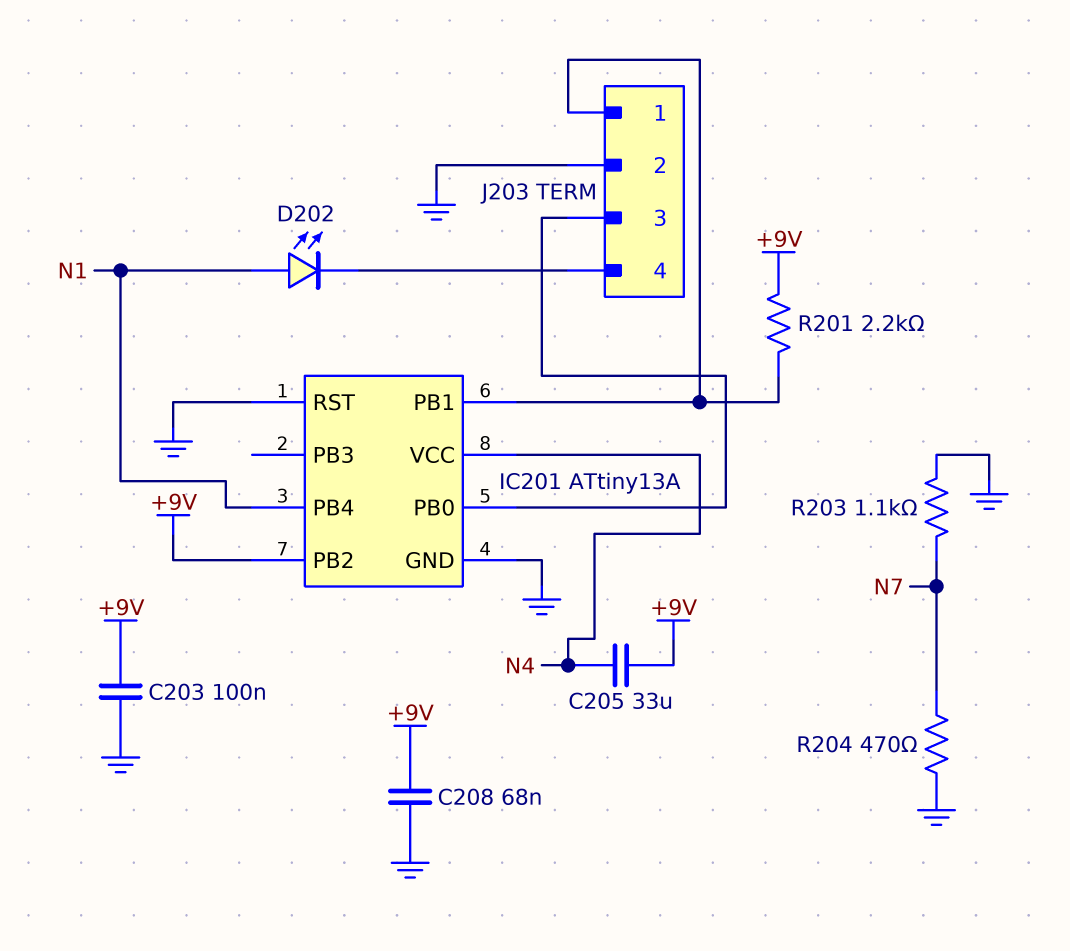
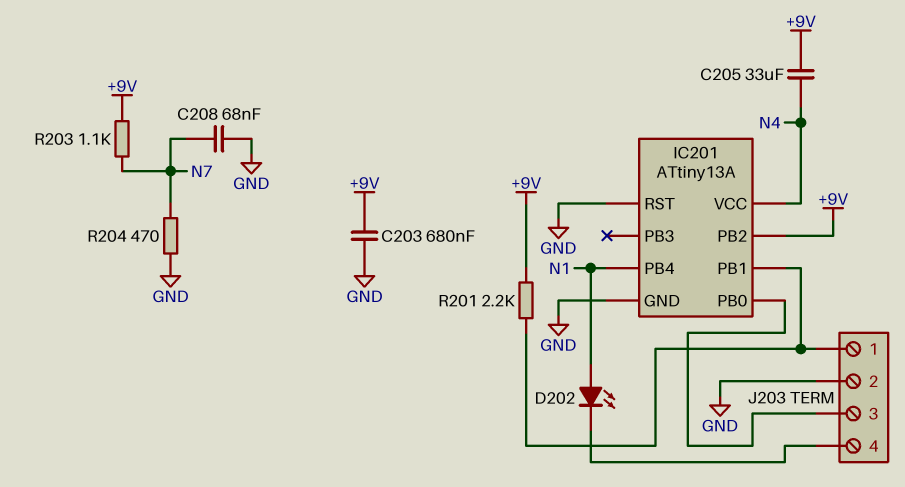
C203: 100nF (+9V, GND) -> 680nF (+9V, GND)
C208: 68nF (+9V, GND) -> 68nF (GND, N7)
R203: 1.1k (GND, N7) -> 1.1k (+9V, N7)

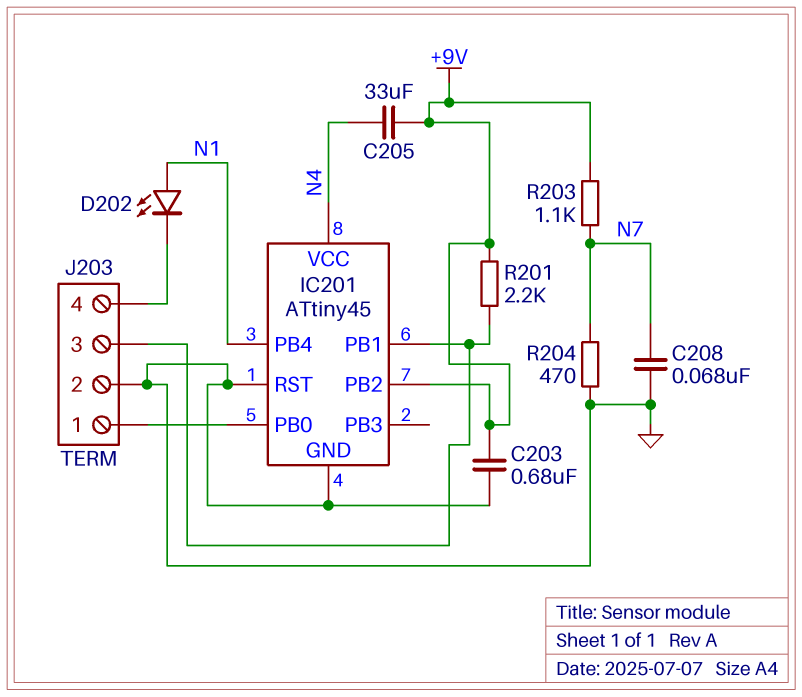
IC201: ATtiny13A -> ATtiny45
J203 pin 1: IC201/PB1 -> IC201/PB0
J203 pin 3: IC201/PB0 -> IC201/PB1

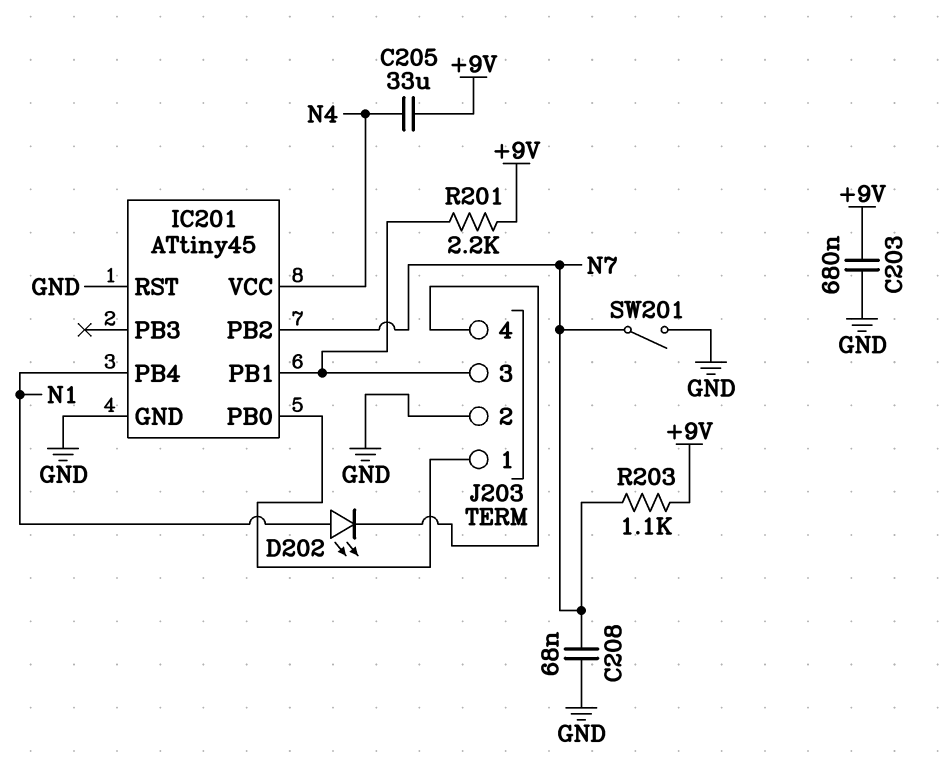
IC201 pin PB2: +9V -> N7
R204: 470 (GND, N7) -> none
SW201: none -> switch (GND, N7)

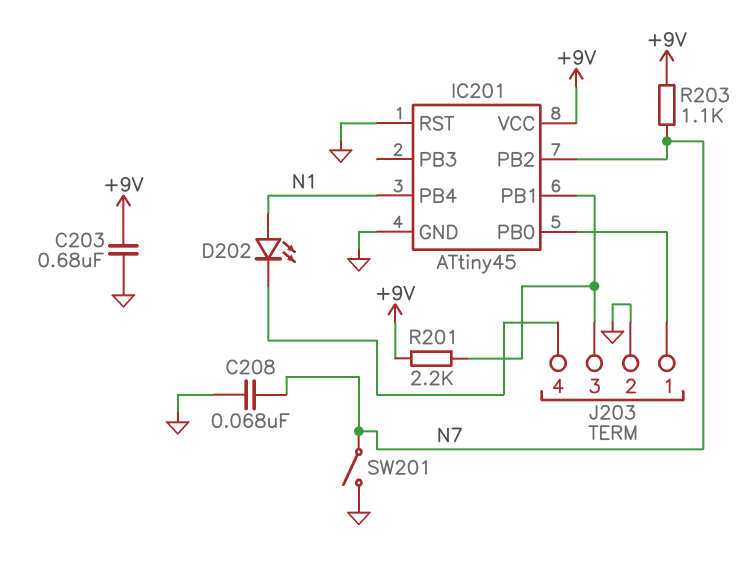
C205: 33uF (+9V, N4) -> none
IC201 pin VCC: N4 -> +9V

